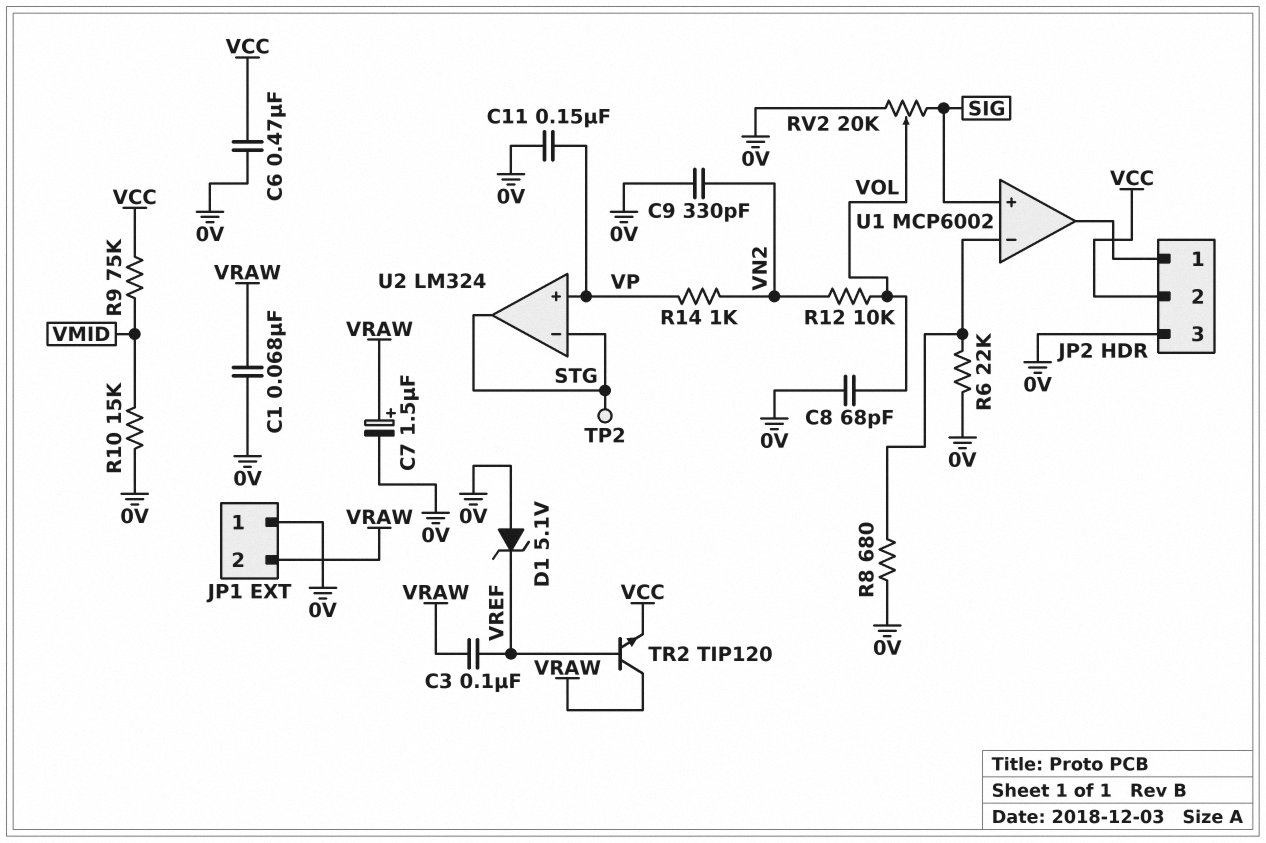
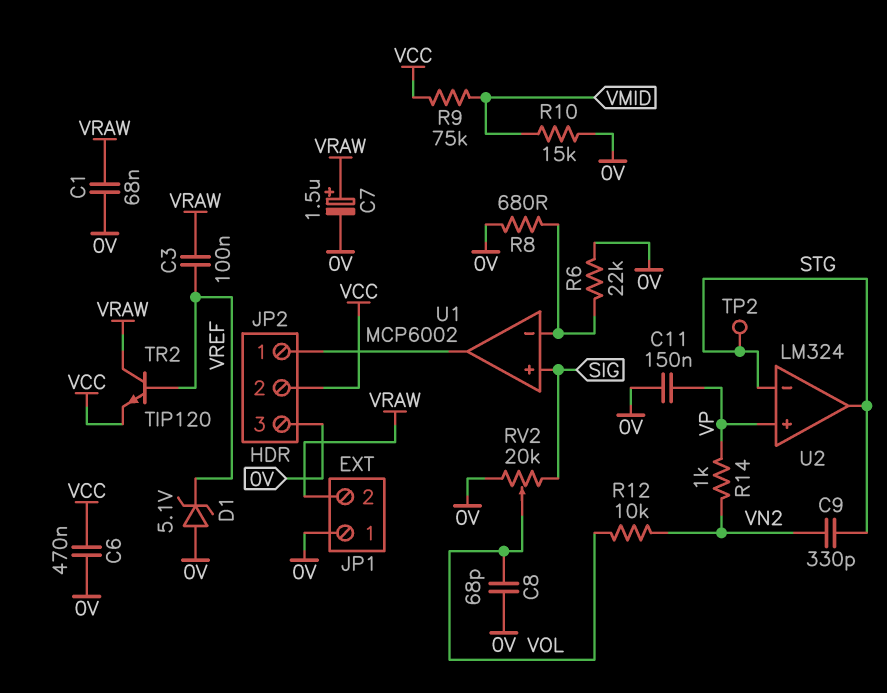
C9: 330pF (0V, VN2) -> 330pF (STG, VN2)

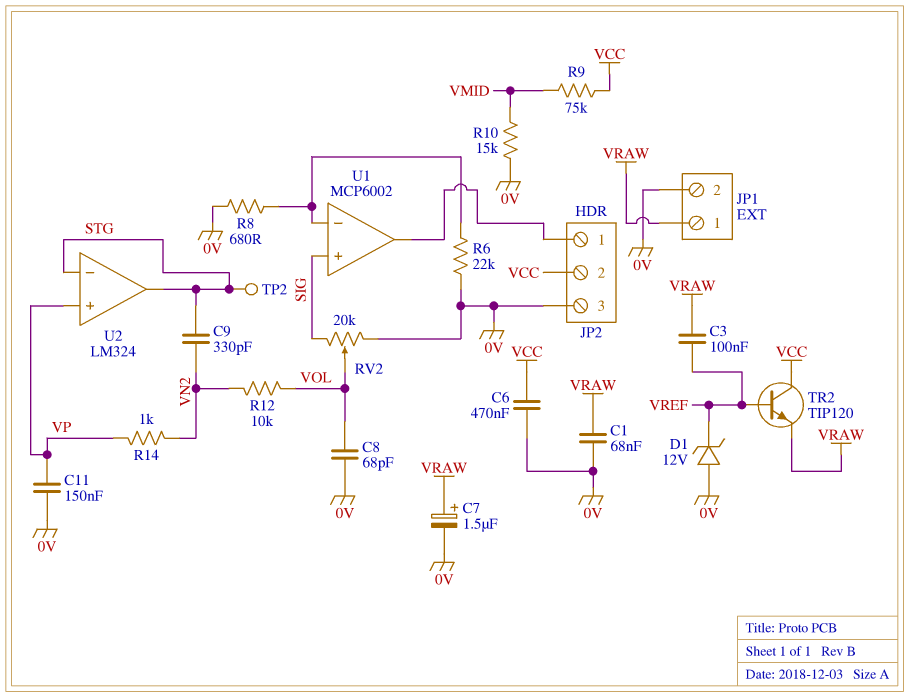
D1: zener 5.1V (A 0V, K VREF) -> zener 12V (A 0V, K VREF)
JP1 pin 1: 0V -> VRAW
JP1 pin 2: VRAW -> 0V
TR2: NPN TIP120 (B VREF, C VRAW, E VCC) -> NPN TIP120 (B VREF, C VCC, E VRAW)

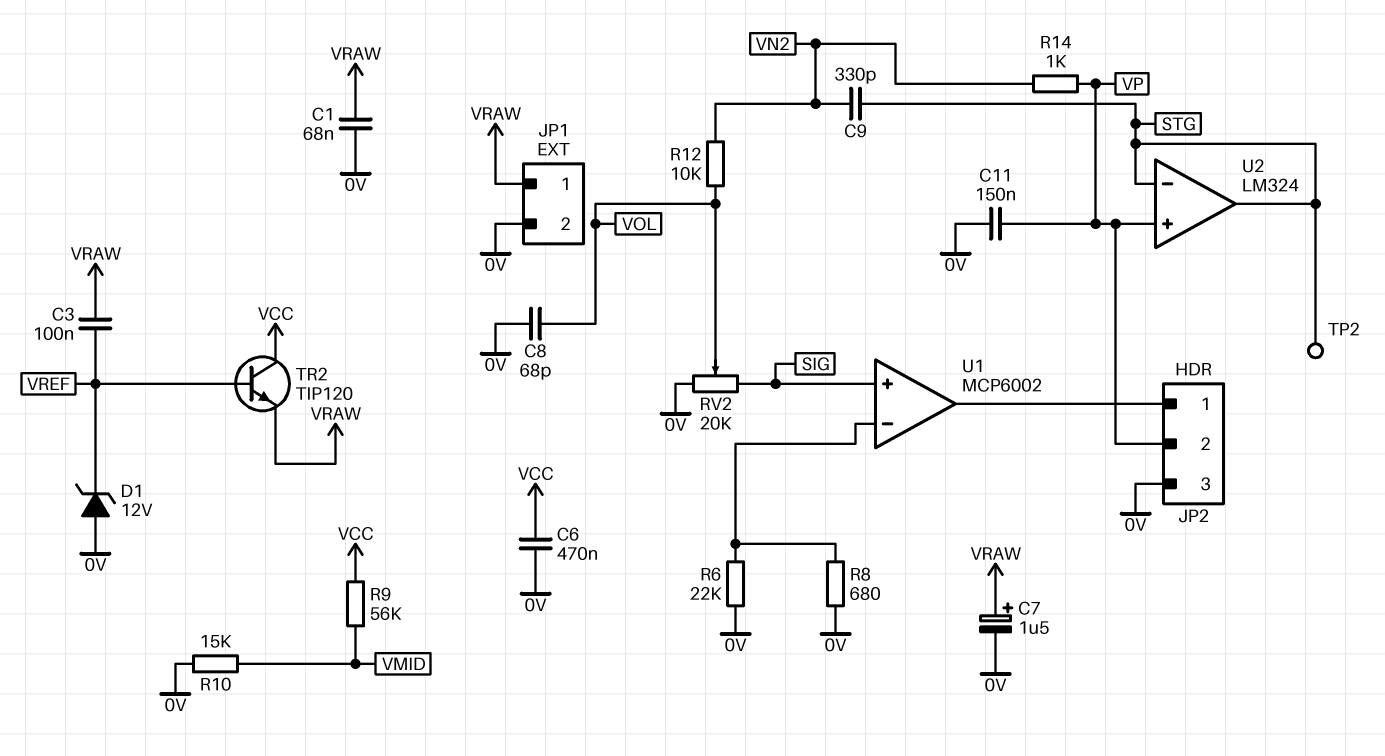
JP2 pin 2: VCC -> VP
R9: 75k (VCC, VMID) -> 56k (VCC, VMID)

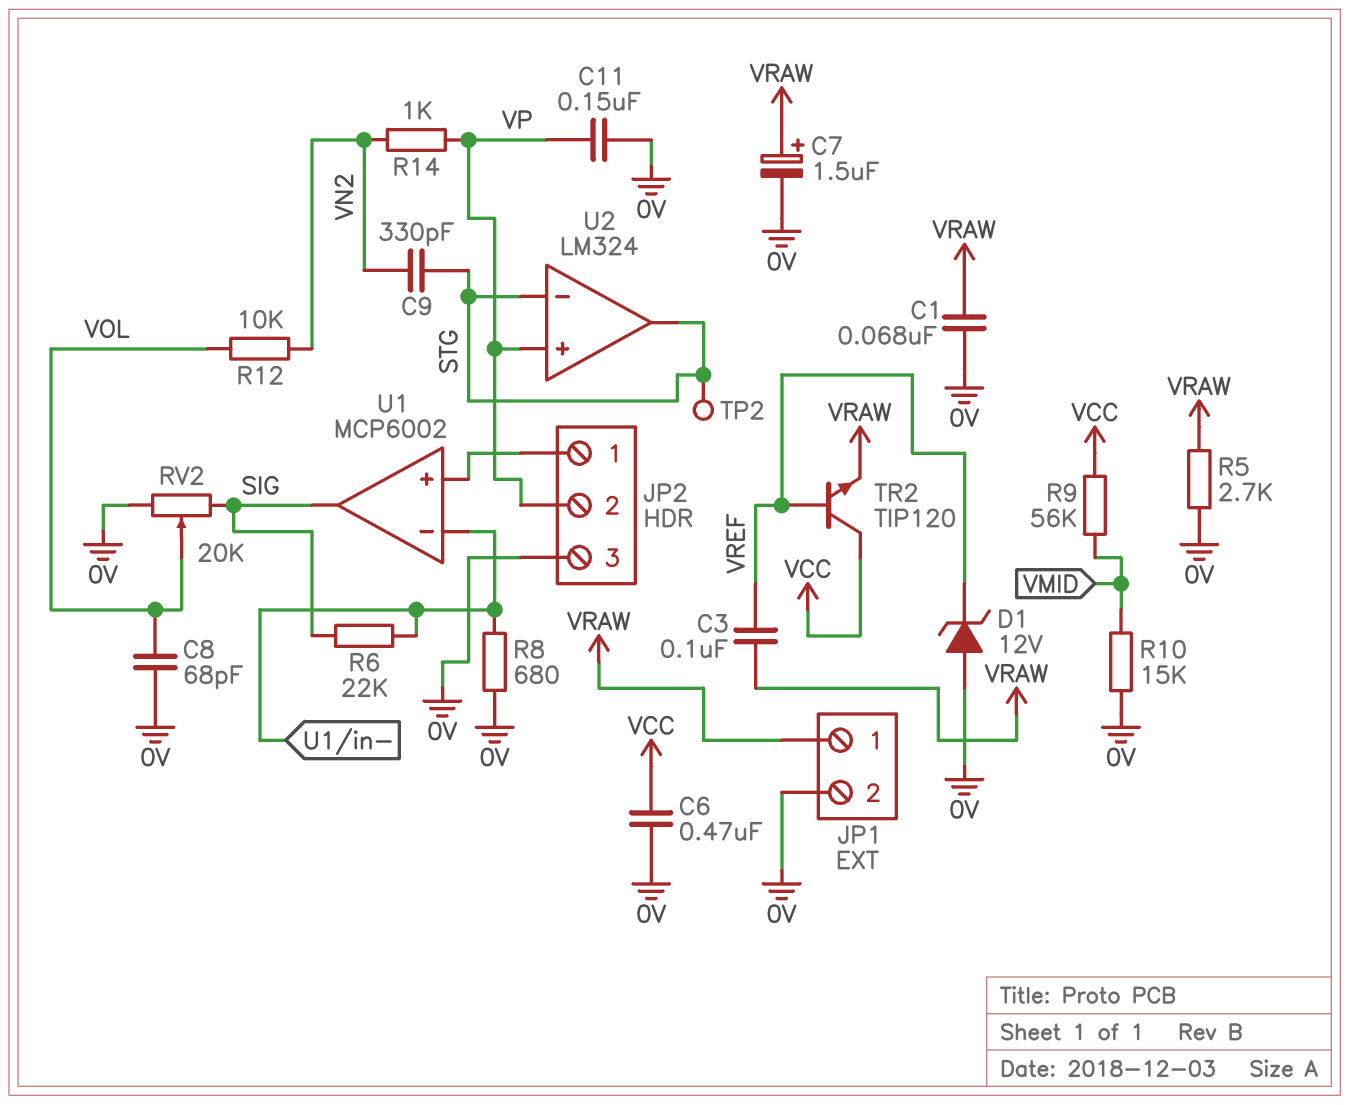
R5: none -> 2.7k (0V, VRAW)
R6: 22k (0V, U1/in-) -> 22k (SIG, U1/in-)
U1 pin in+: SIG -> JP2/1
U1 pin out: JP2/1 -> SIG

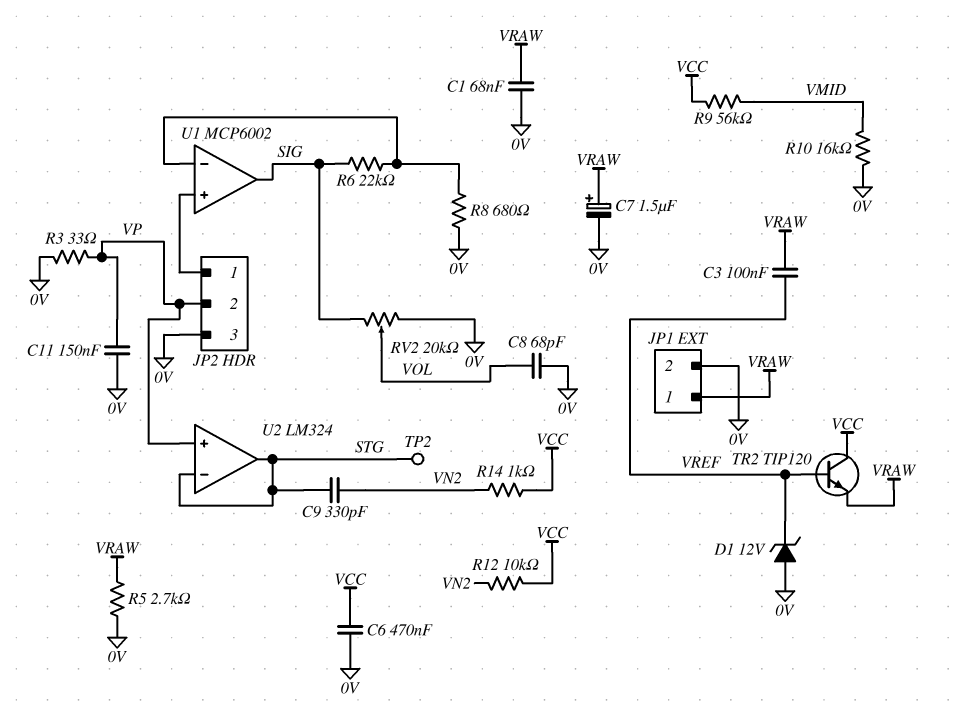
R3: none -> 33 (0V, VP)
R10: 15k (0V, VMID) -> 16k (0V, VMID)
R12: 10k (VN2, VOL) -> 10k (VCC, VN2)
R14: 1k (VN2, VP) -> 1k (VCC, VN2)

